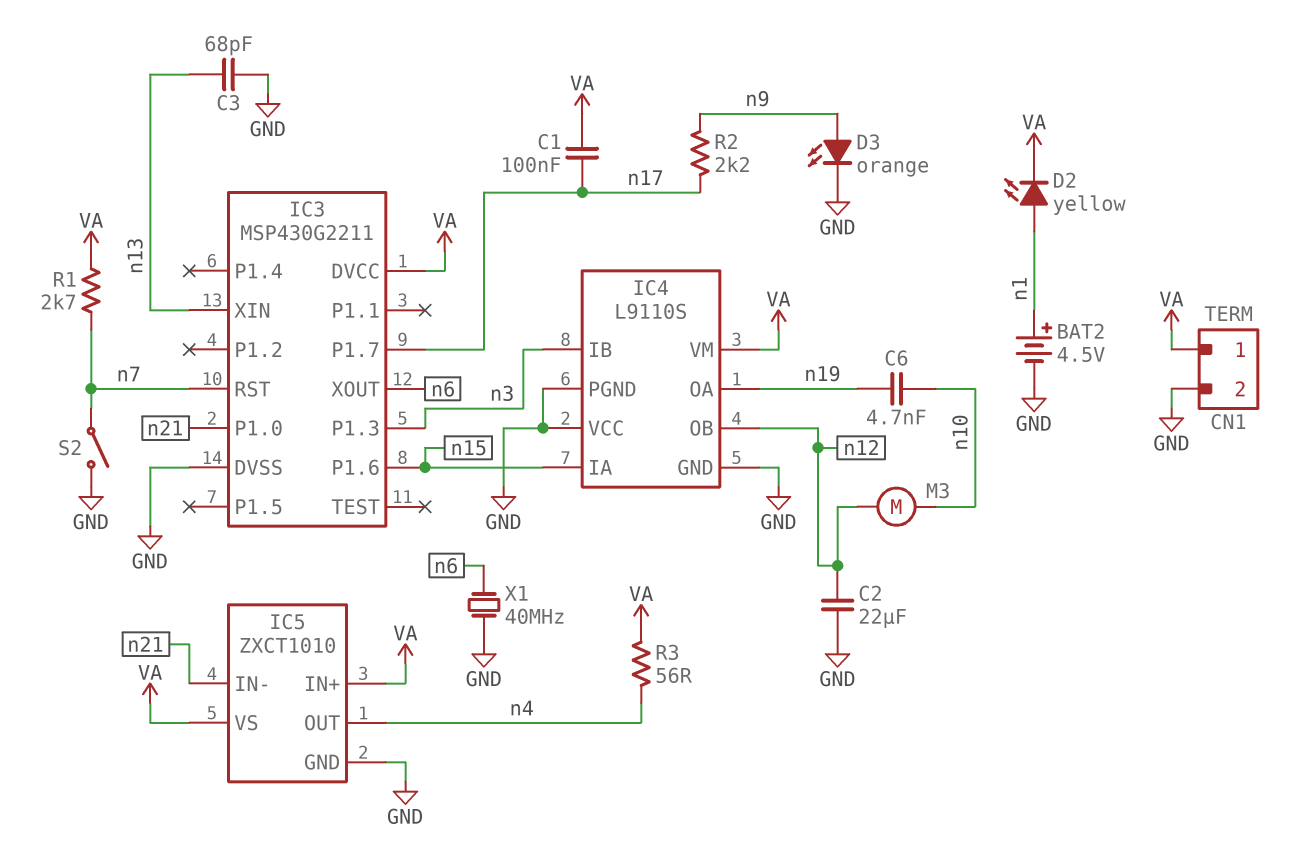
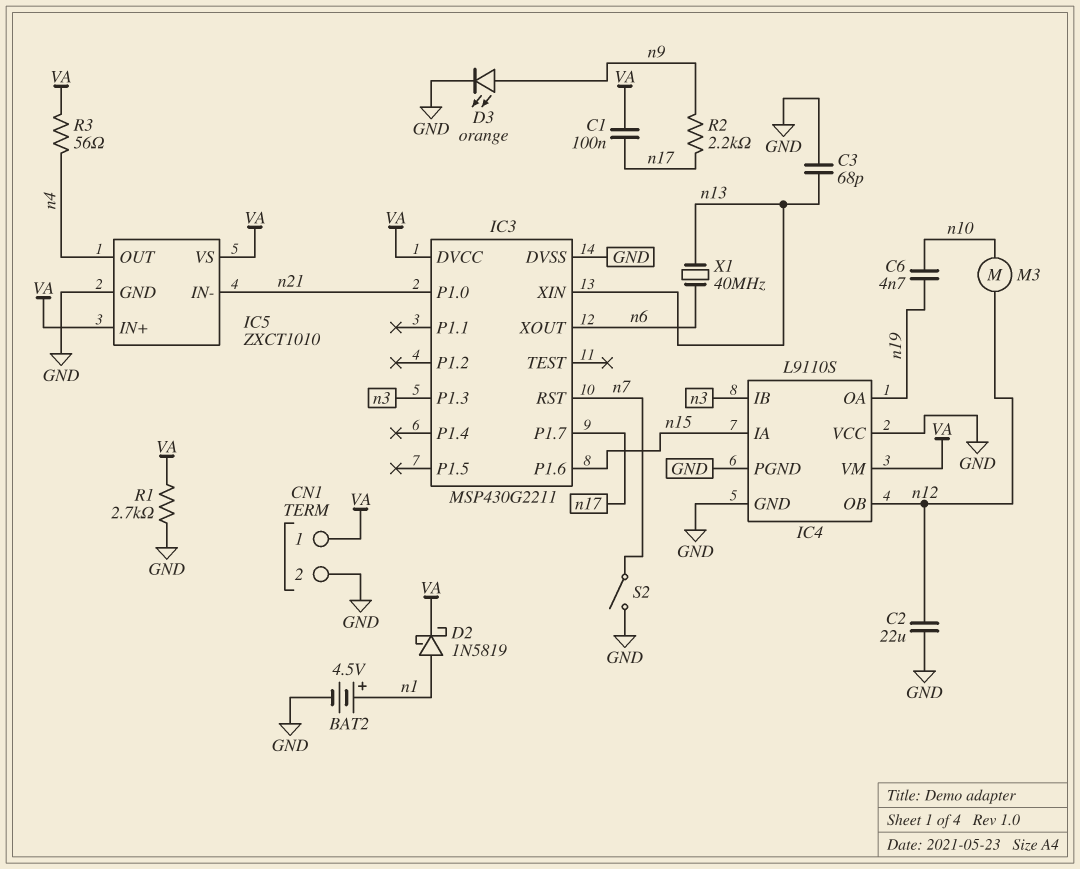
D2: LED yellow (A n1, K VA) -> schottky 1N5819 (A n1, K VA)
R1: 2.7k (VA, n7) -> 2.7k (GND, VA)
X1: 40MHz (GND, n6) -> 40MHz (n6, n13)

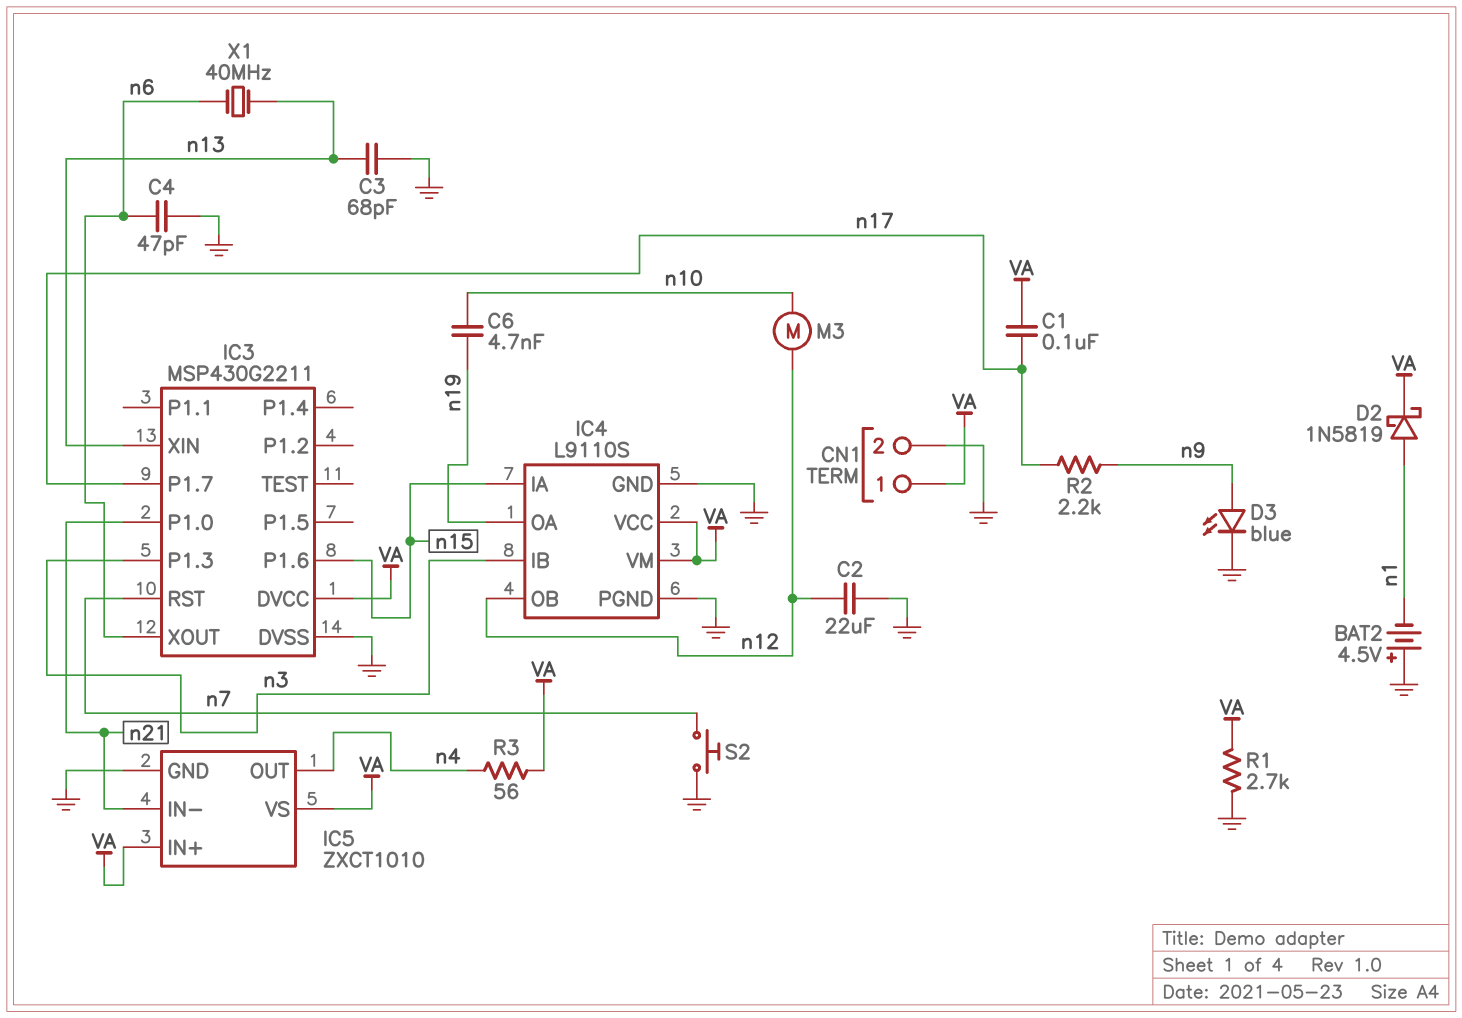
BAT2: 4.5V (plus n1, minus GND) -> 4.5V (plus GND, minus n1)
C4: none -> 47pF (GND, n6)
D3: LED orange (A n9, K GND) -> LED blue (A n9, K GND)
IC4 pin VCC: GND -> VA
S2: switch (GND, n7) -> button (GND, n7)

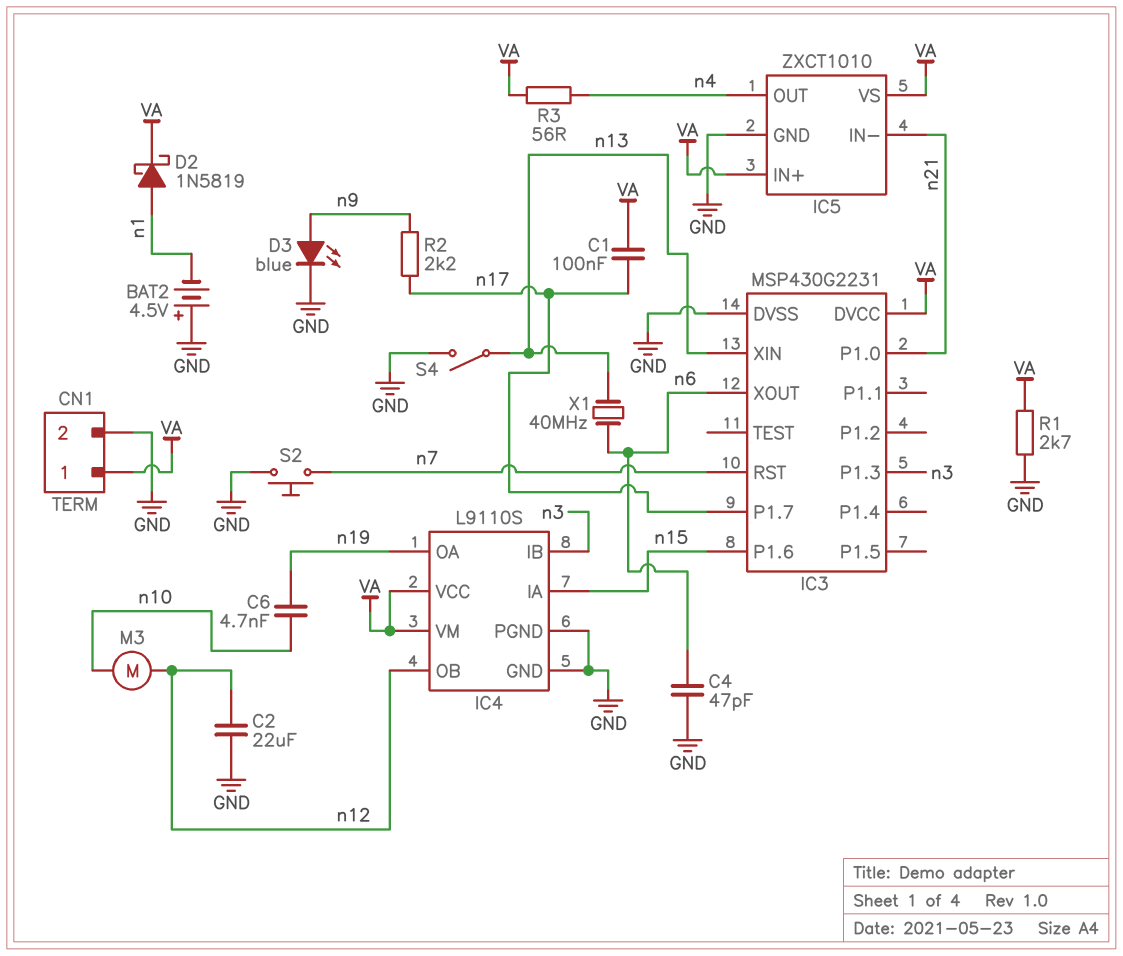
C3: 68pF (GND, n13) -> none
IC3: MSP430G2211 -> MSP430G2231
S4: none -> switch (GND, n13)

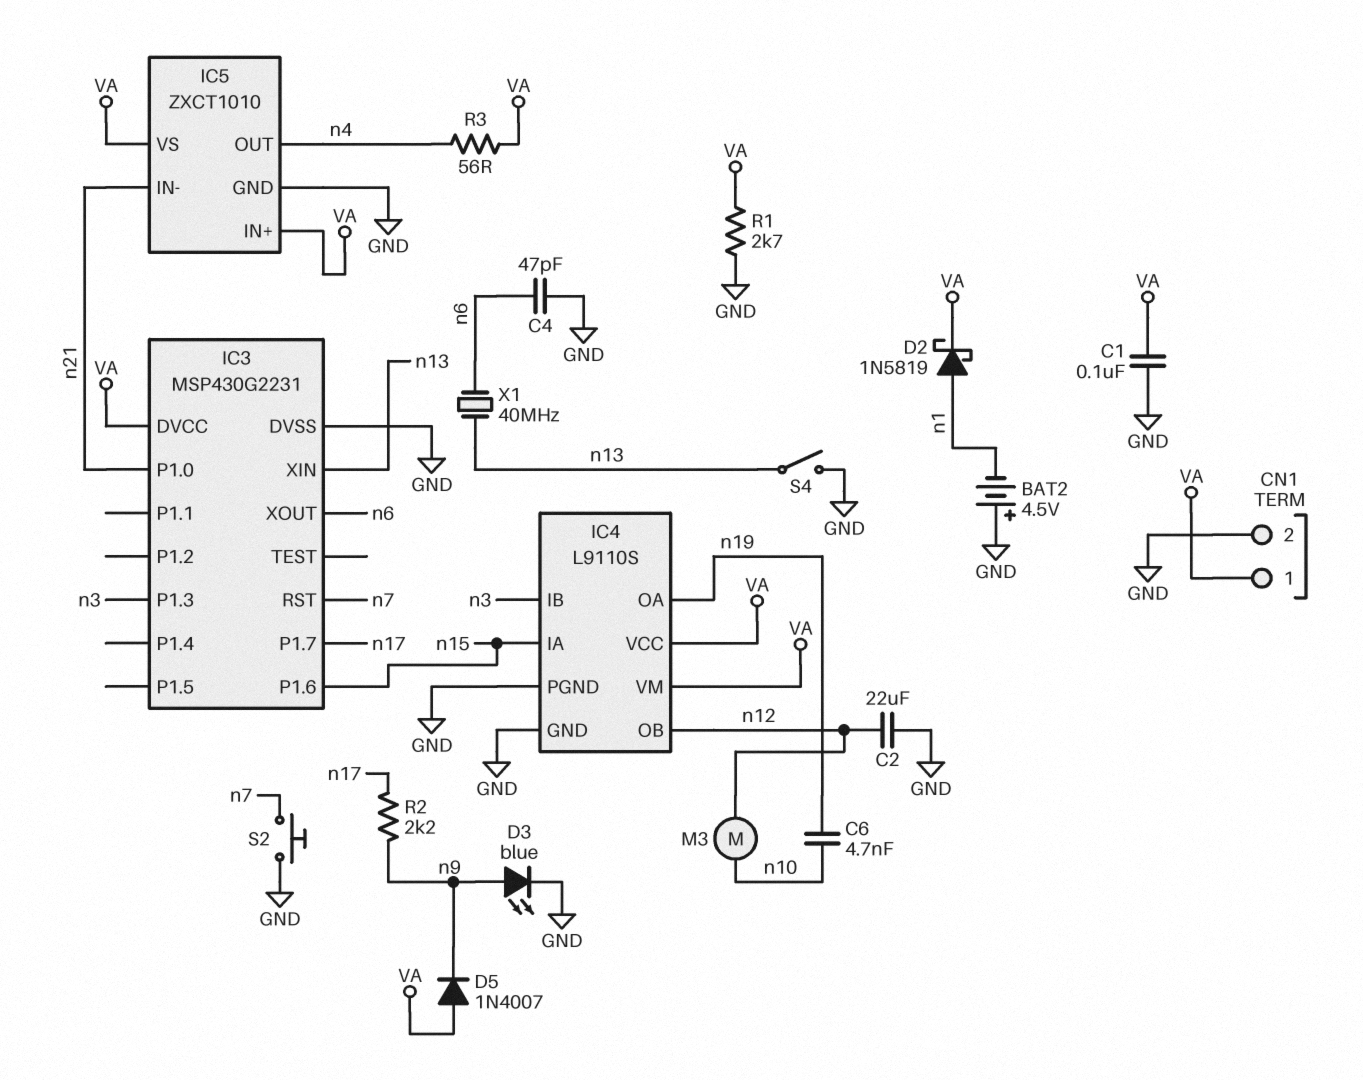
C1: 100nF (VA, n17) -> 100nF (GND, VA)
D5: none -> diode 1N4007 (A VA, K n9)

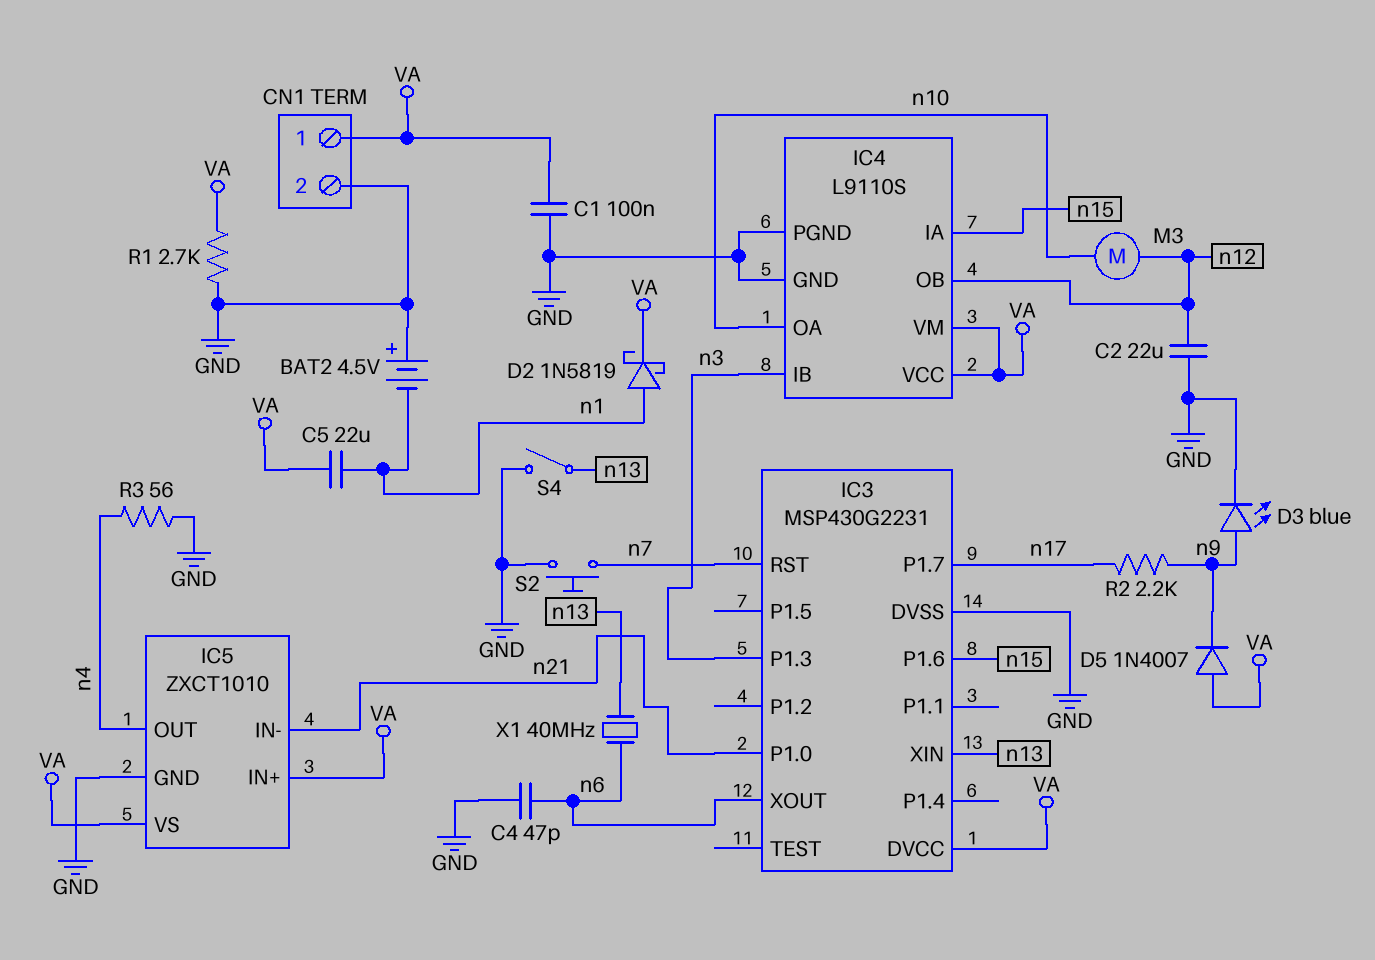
C5: none -> 22uF (VA, n1)
C6: 4.7nF (n10, n19) -> none
IC4 pin OA: n19 -> n10
R3: 56 (VA, n4) -> 56 (GND, n4)

